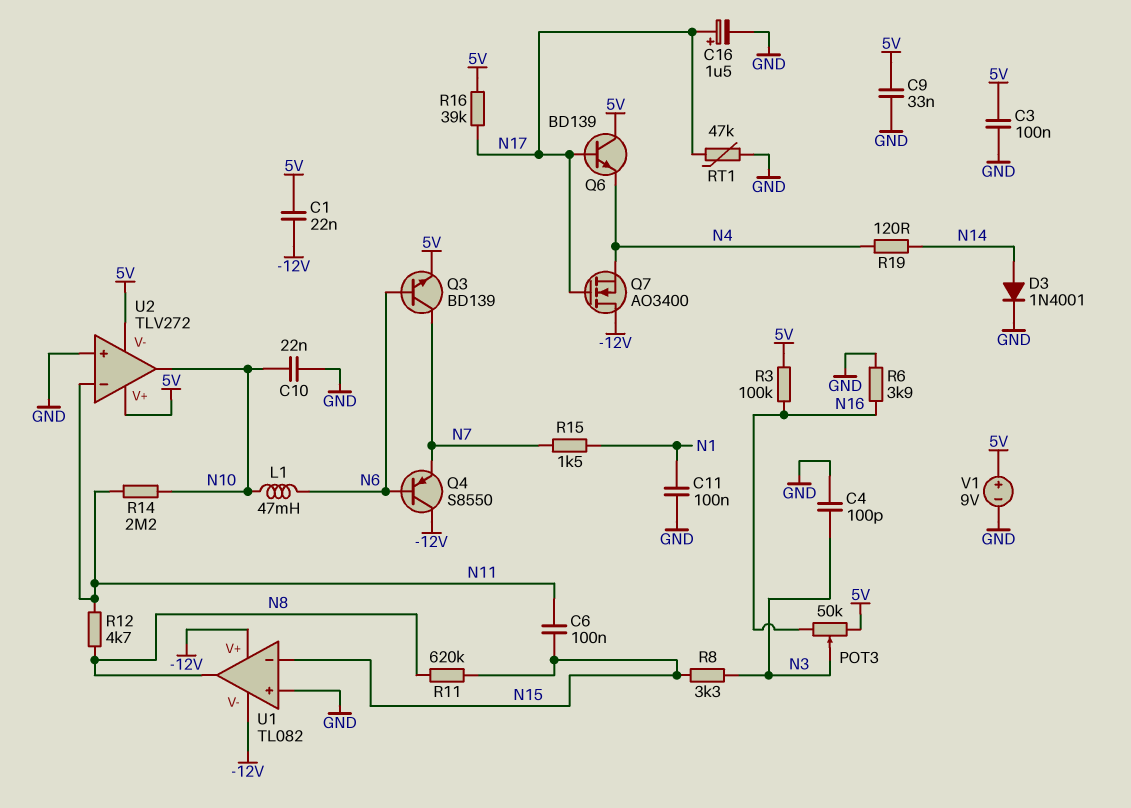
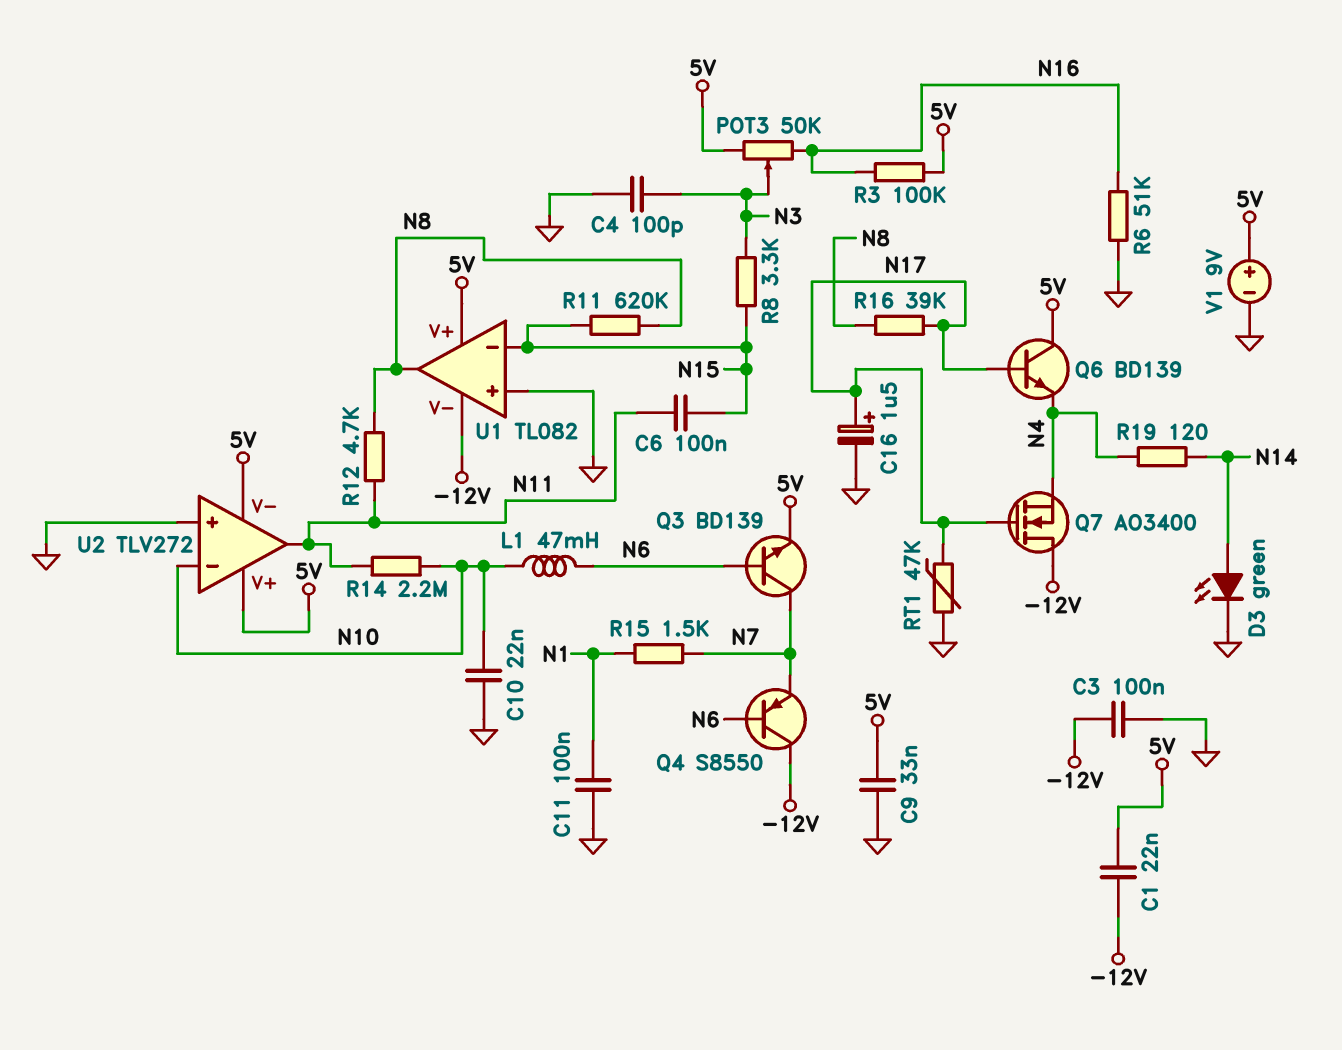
C3: 100nF (5V, GND) -> 100nF (-12V, GND)
D3: diode 1N4001 (A N14, K GND) -> LED green (A N14, K GND)
R6: 3.9k (GND, N16) -> 51k (GND, N16)
R16: 39k (5V, N17) -> 39k (N8, N17)
U1 pin V+: -12V -> 5V
U2 pin in-: N11 -> N10
U2 pin out: N10 -> N11

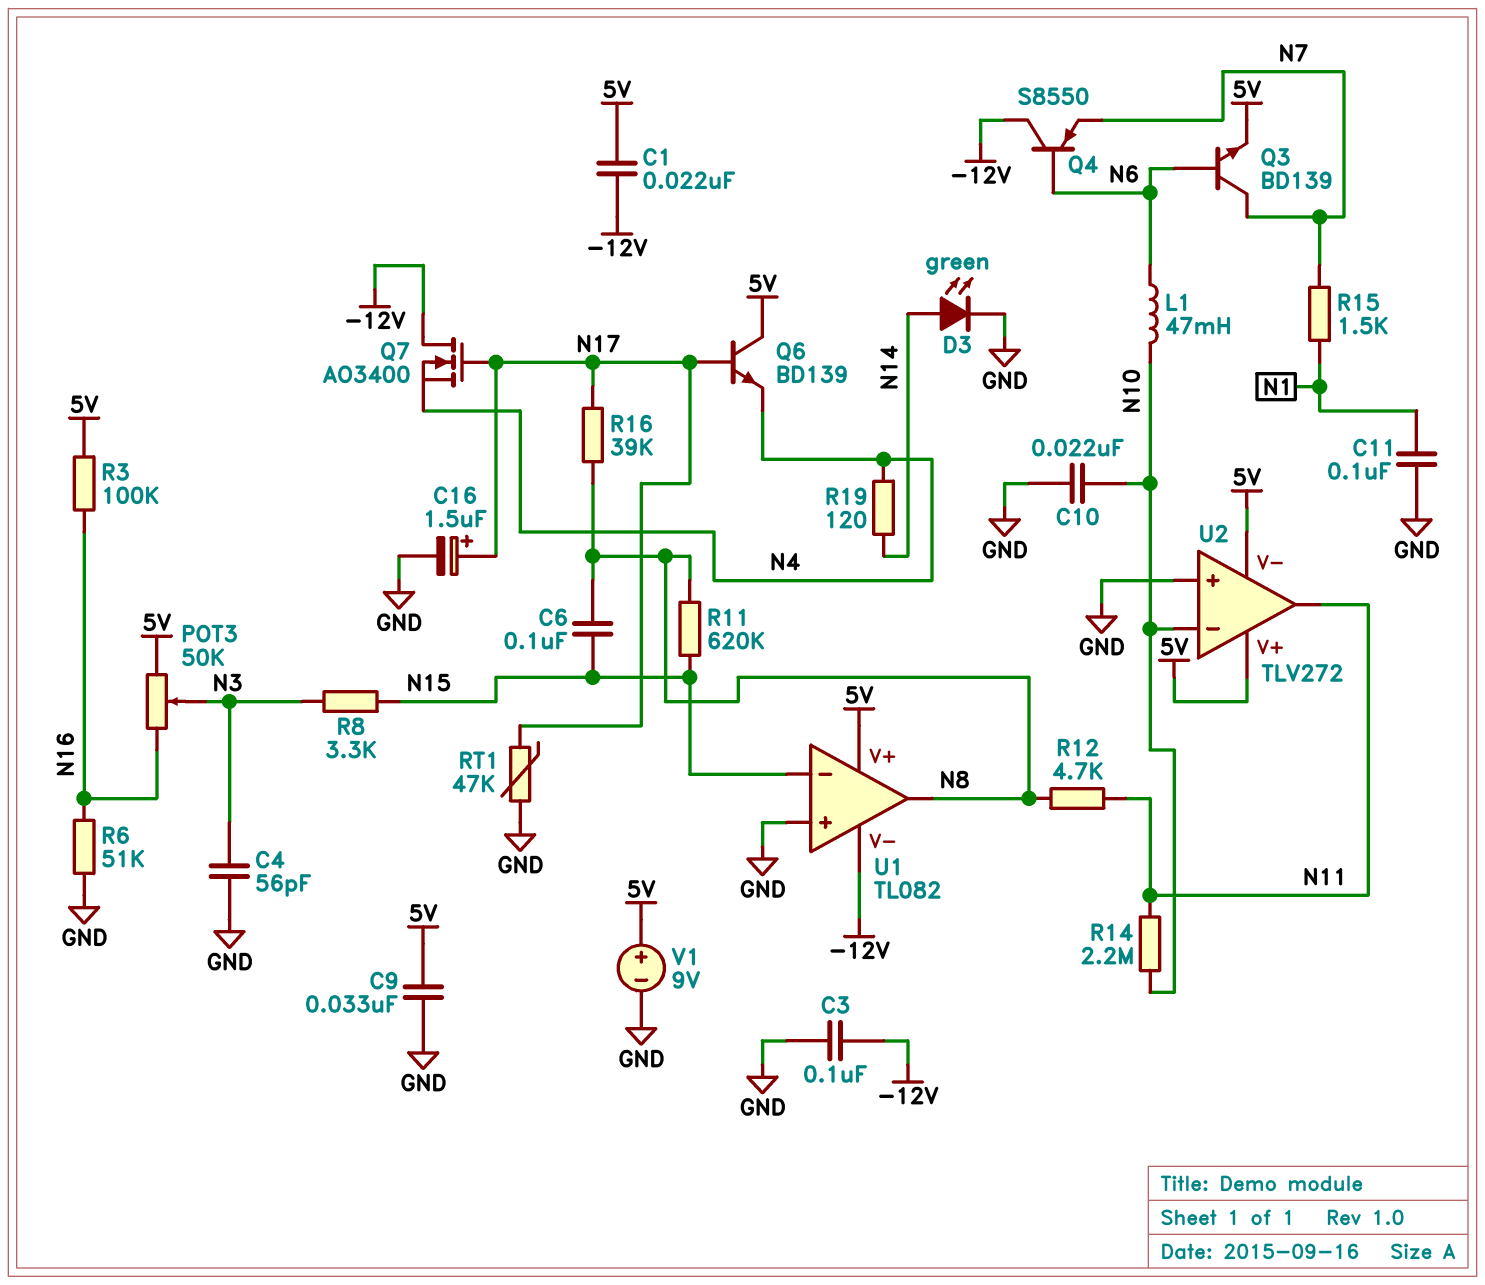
C4: 100pF (GND, N3) -> 56pF (GND, N3)
C6: 100nF (N11, N15) -> 100nF (N8, N15)

